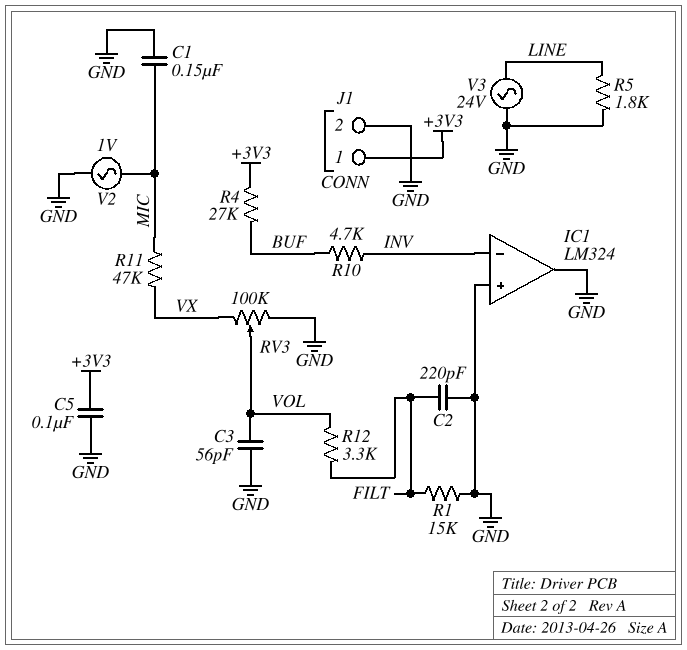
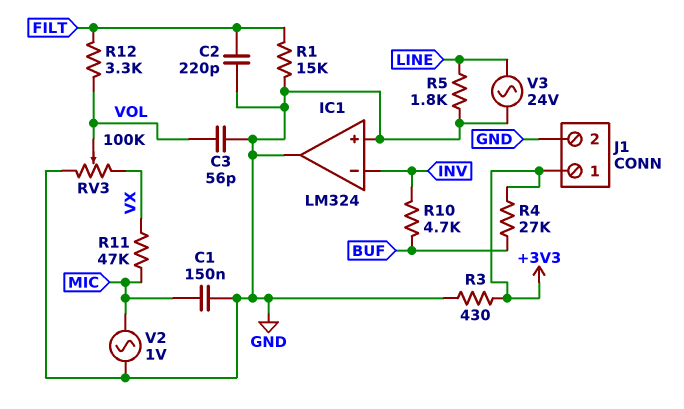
C5: 100nF (+3V3, GND) -> none
R3: none -> 430 (+3V3, GND)

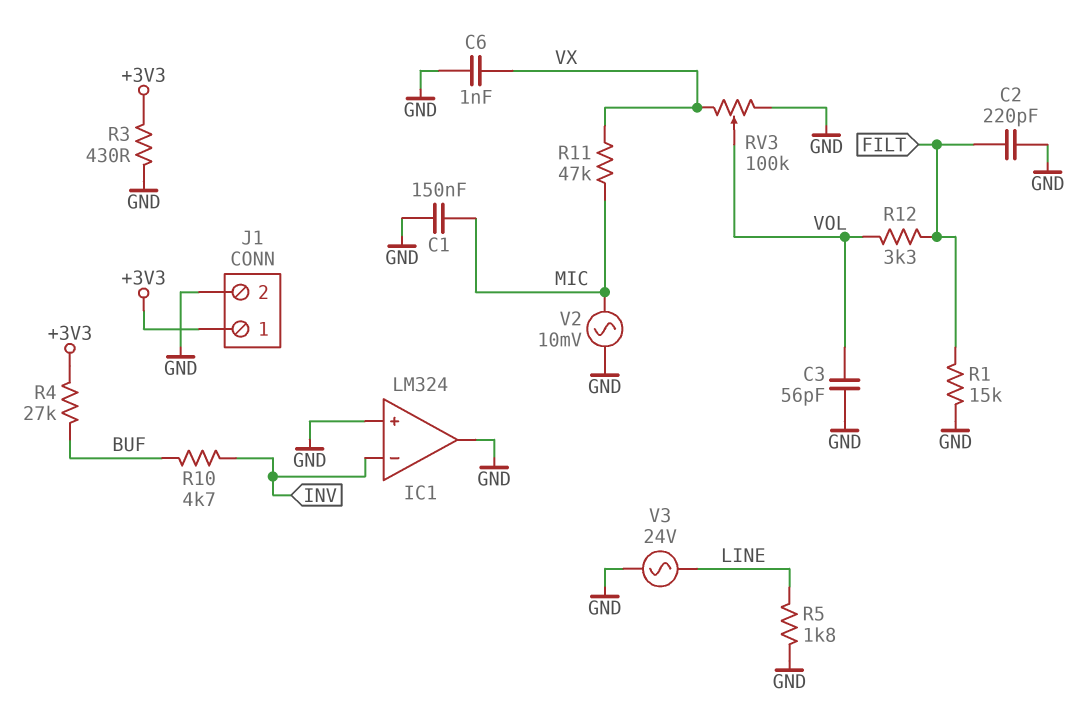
C6: none -> 1nF (GND, VX)
V2: AC 1V (GND, MIC) -> AC 10mV (GND, MIC)

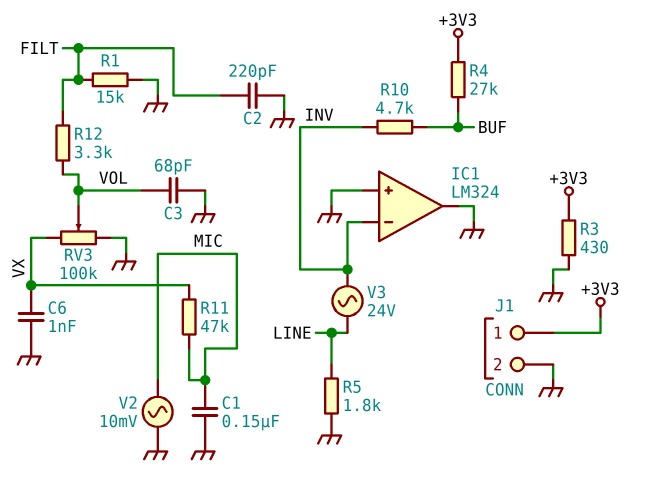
C3: 56pF (GND, VOL) -> 68pF (GND, VOL)
V3: AC 24V (GND, LINE) -> AC 24V (INV, LINE)

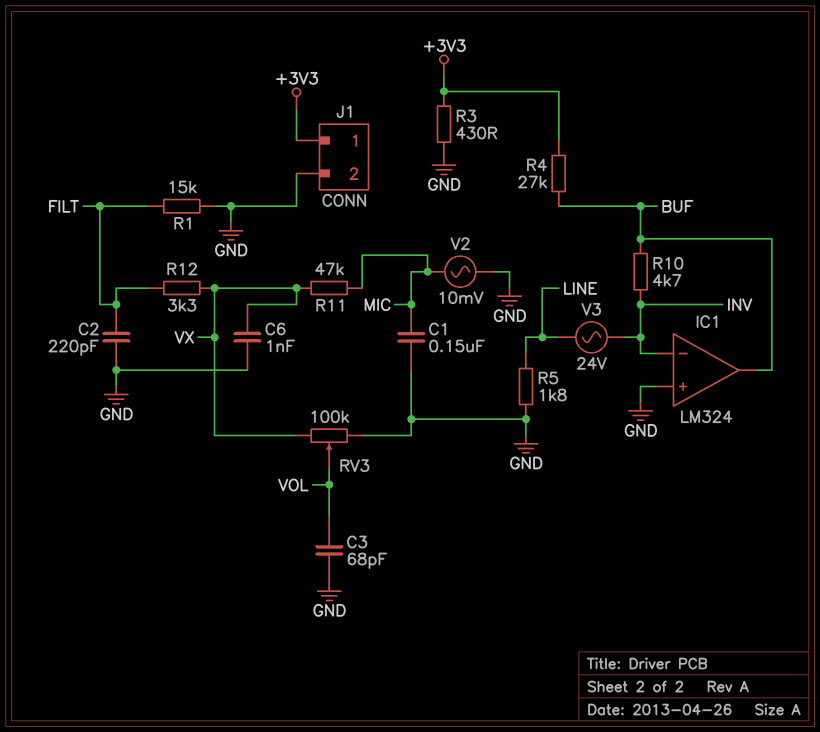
IC1 pin out: GND -> BUF
R12: 3.3k (FILT, VOL) -> 3.3k (FILT, VX)

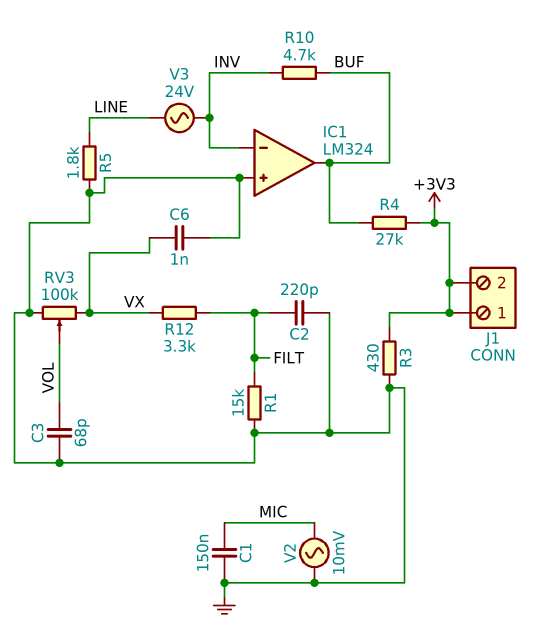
J1 pin 2: GND -> +3V3
R11: 47k (MIC, VX) -> none

